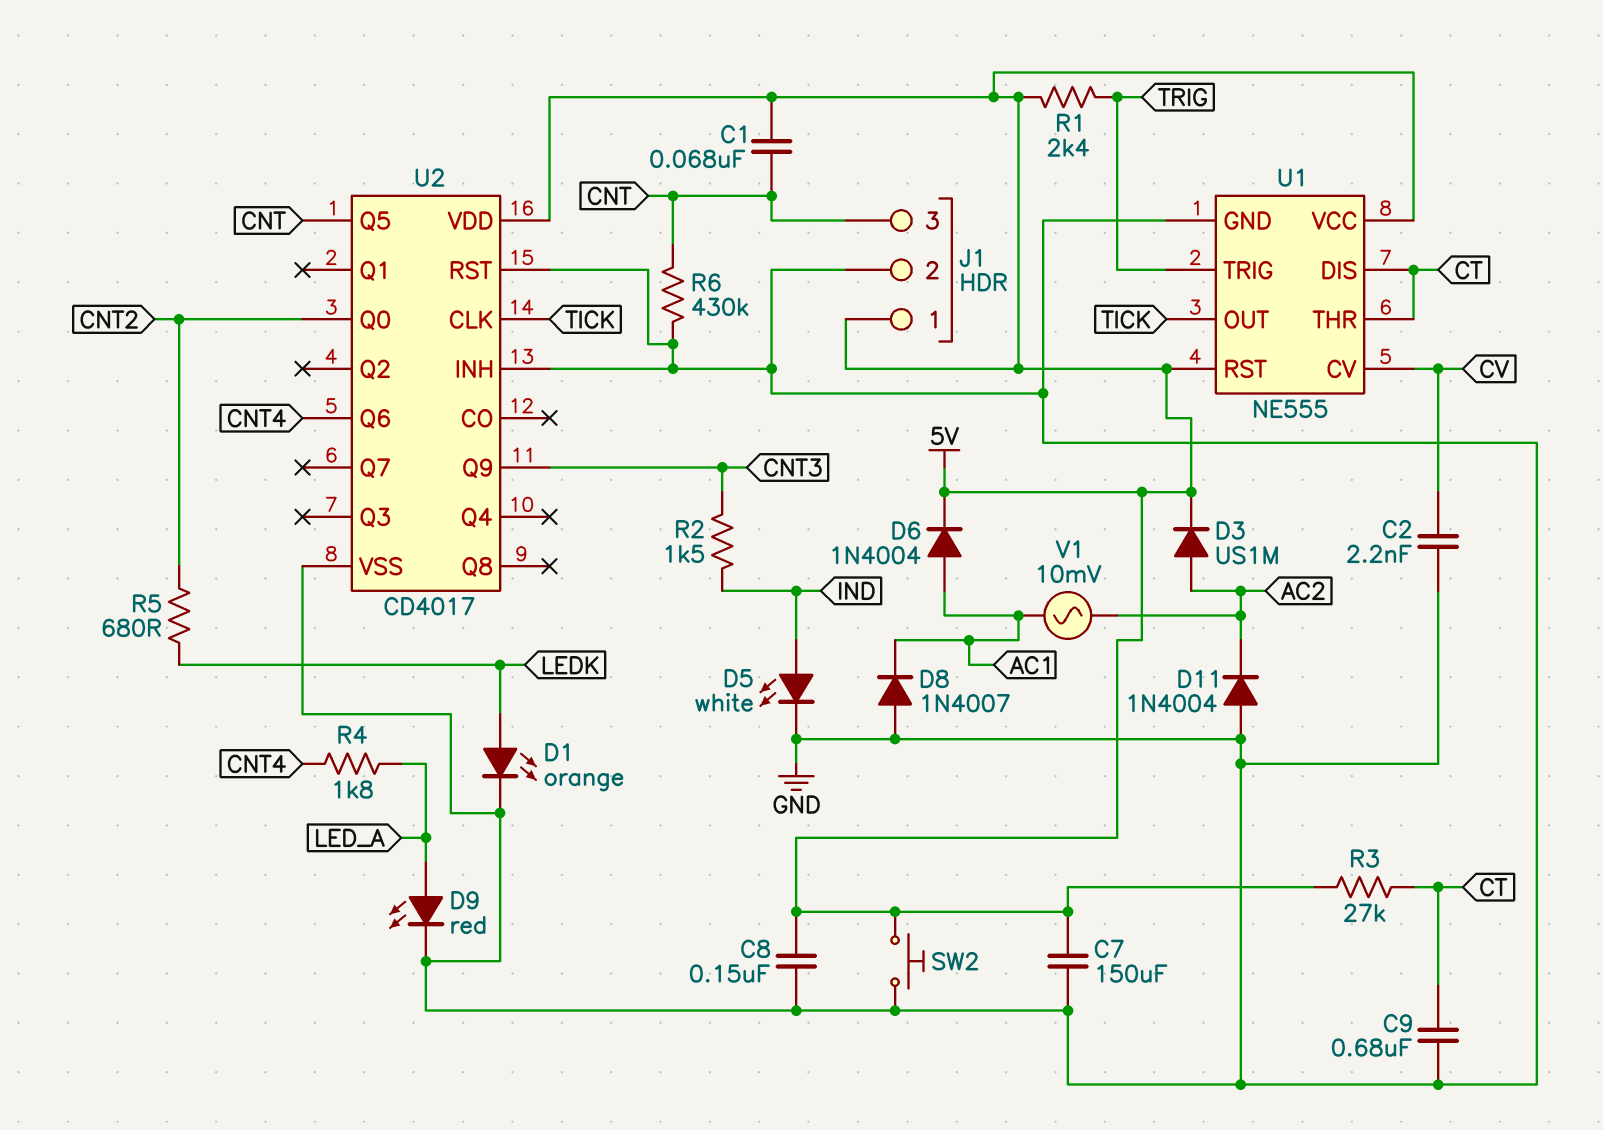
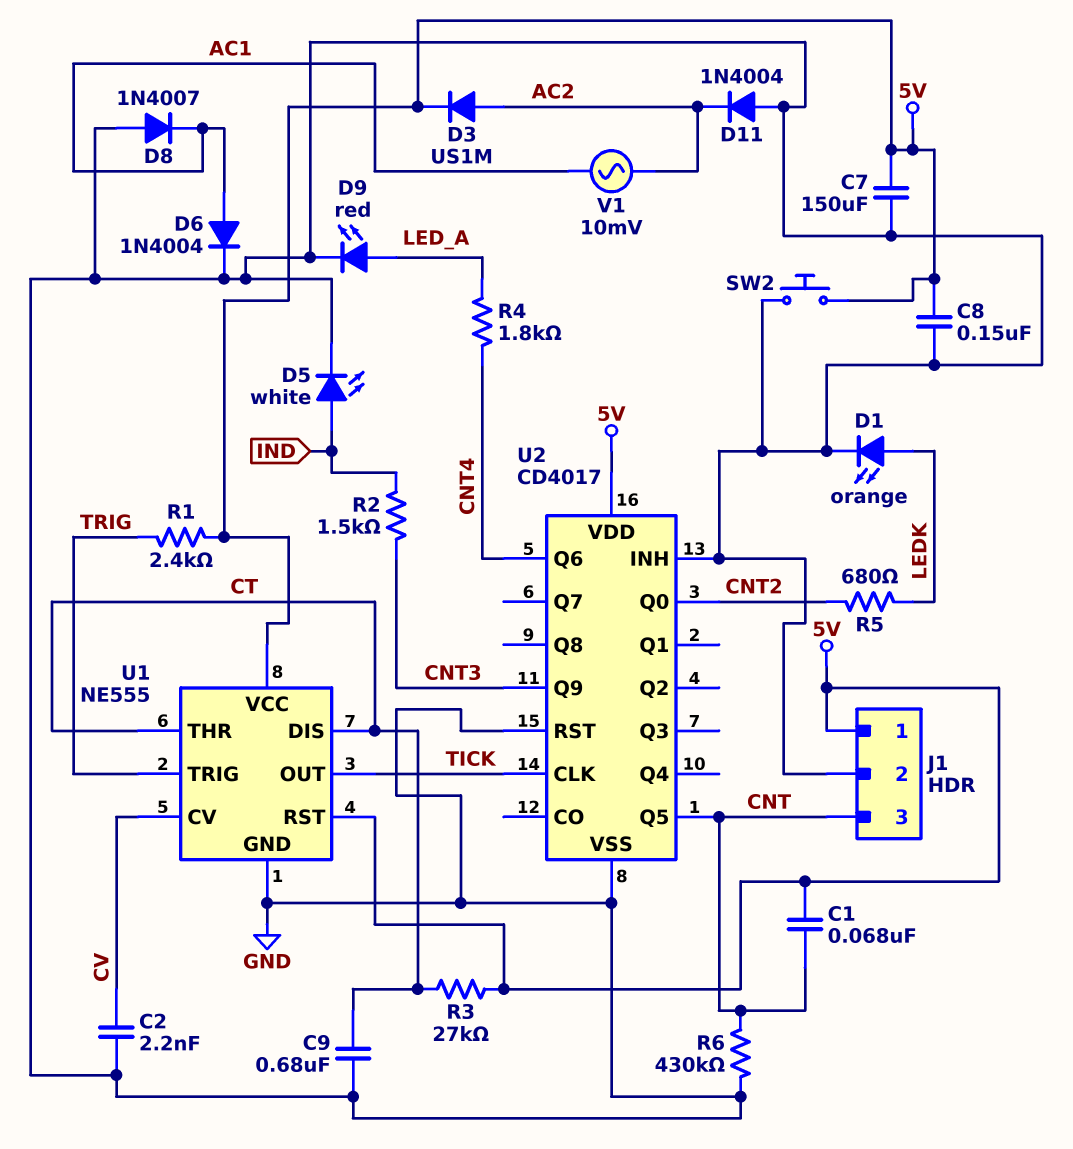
D6: diode 1N4004 (A AC1, K 5V) -> diode 1N4004 (A AC1, K GND)

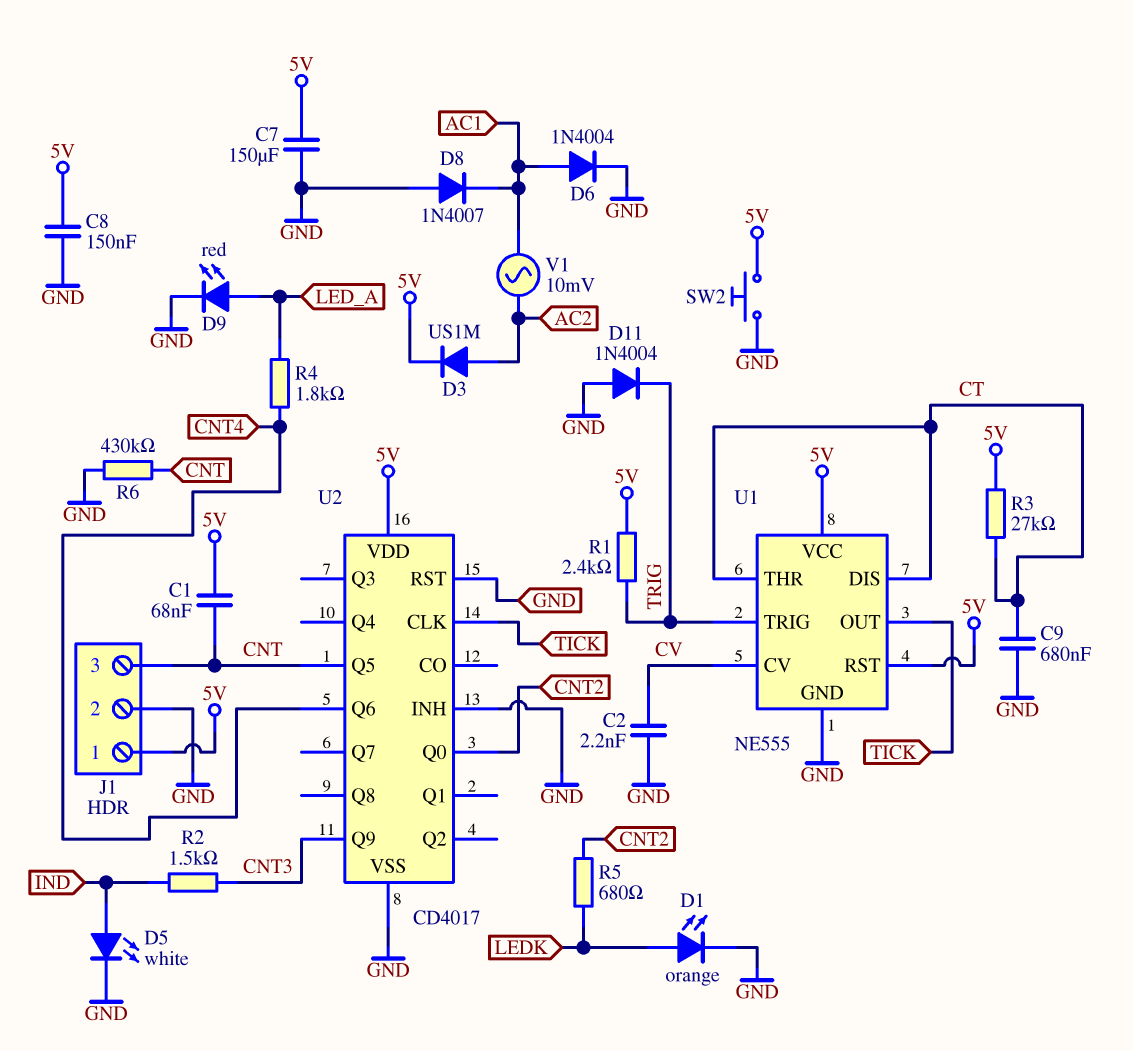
D11: diode 1N4004 (A GND, K AC2) -> diode 1N4004 (A GND, K TRIG)

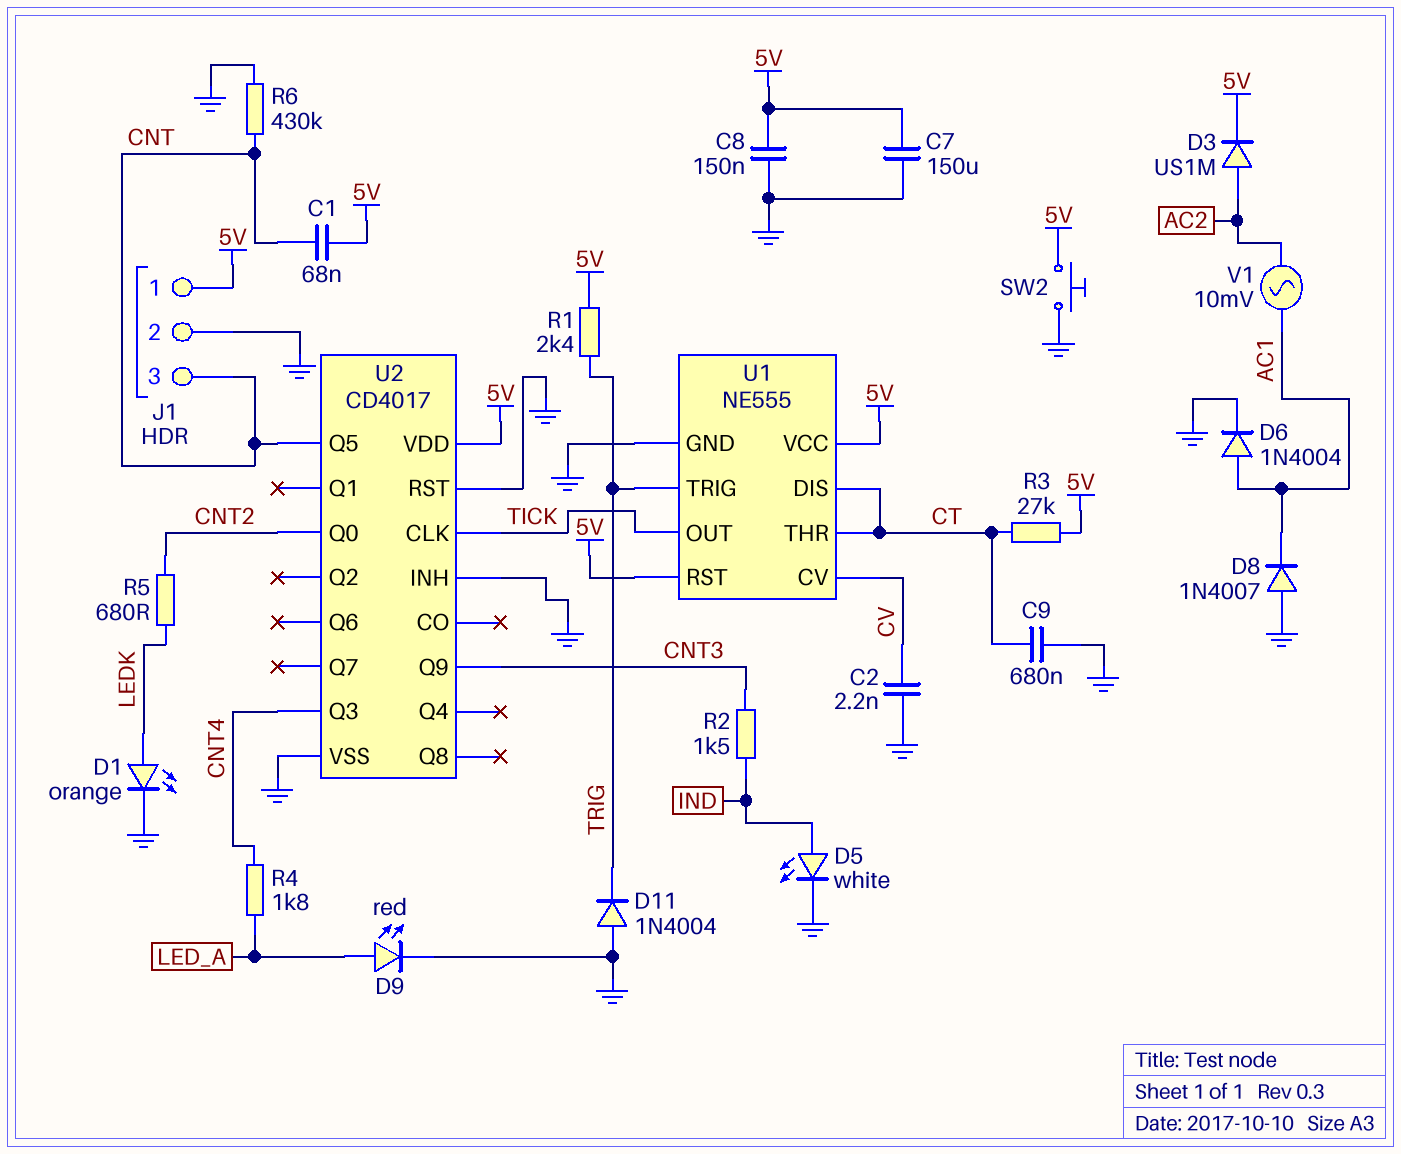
U2 pin Q3: none -> CNT4
U2 pin Q6: CNT4 -> none

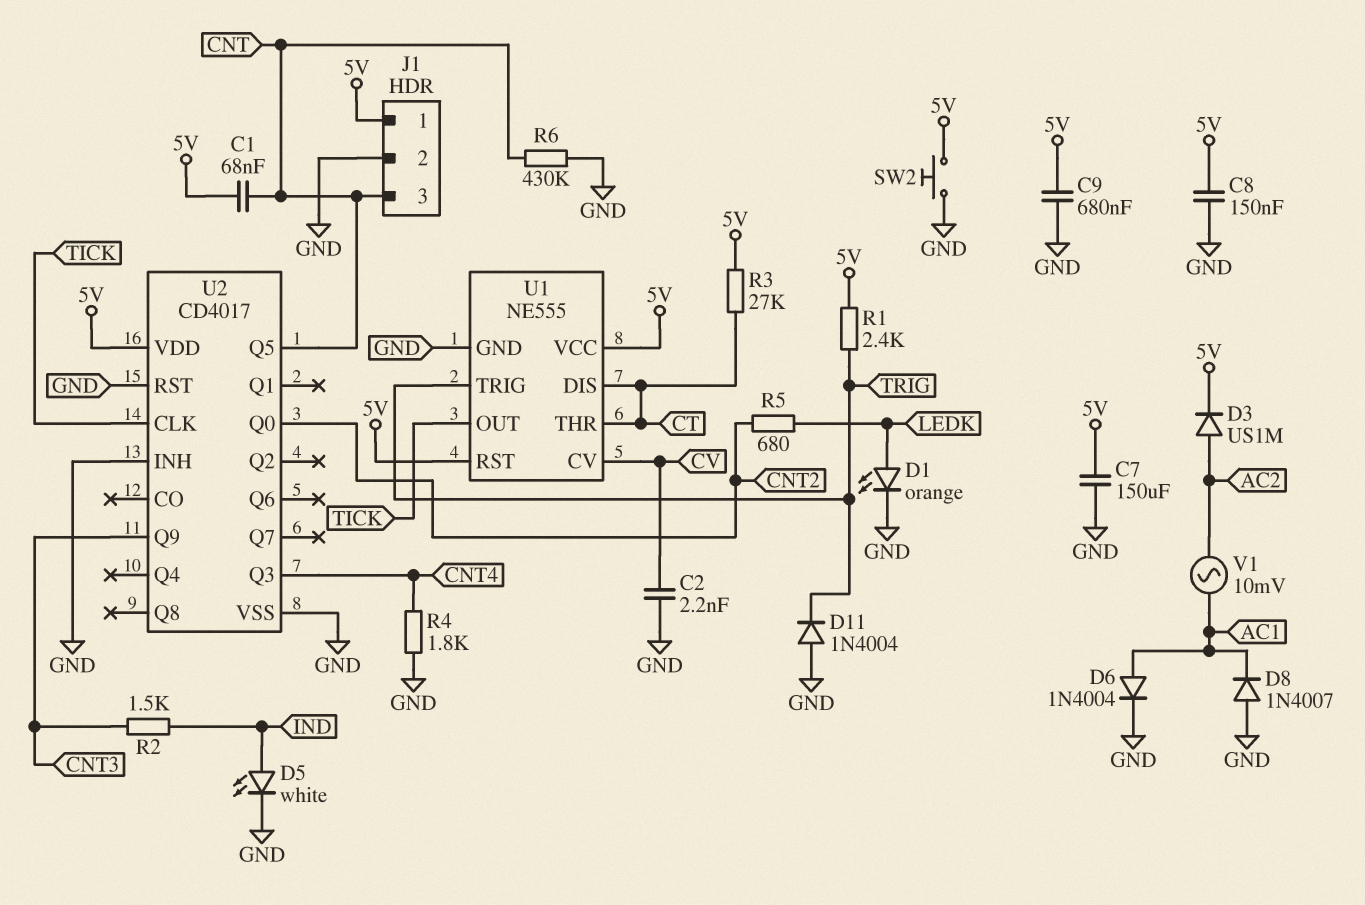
C9: 680nF (CT, GND) -> 680nF (5V, GND)
D9: LED red (A LED_A, K GND) -> none
R4: 1.8k (CNT4, LED_A) -> 1.8k (CNT4, GND)

